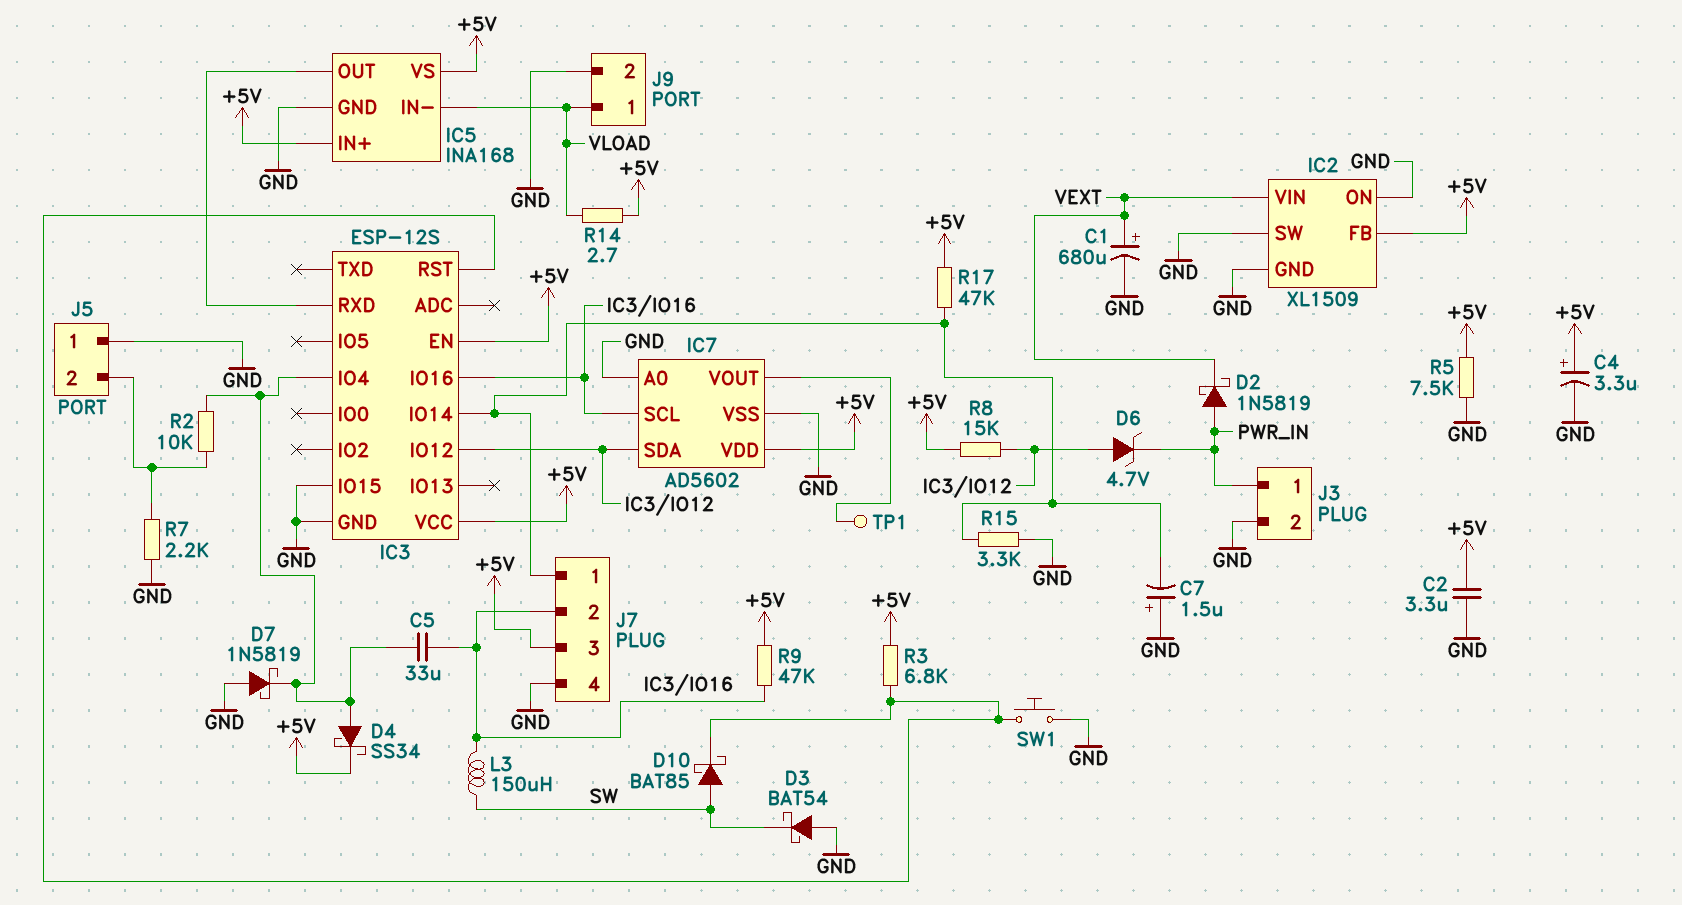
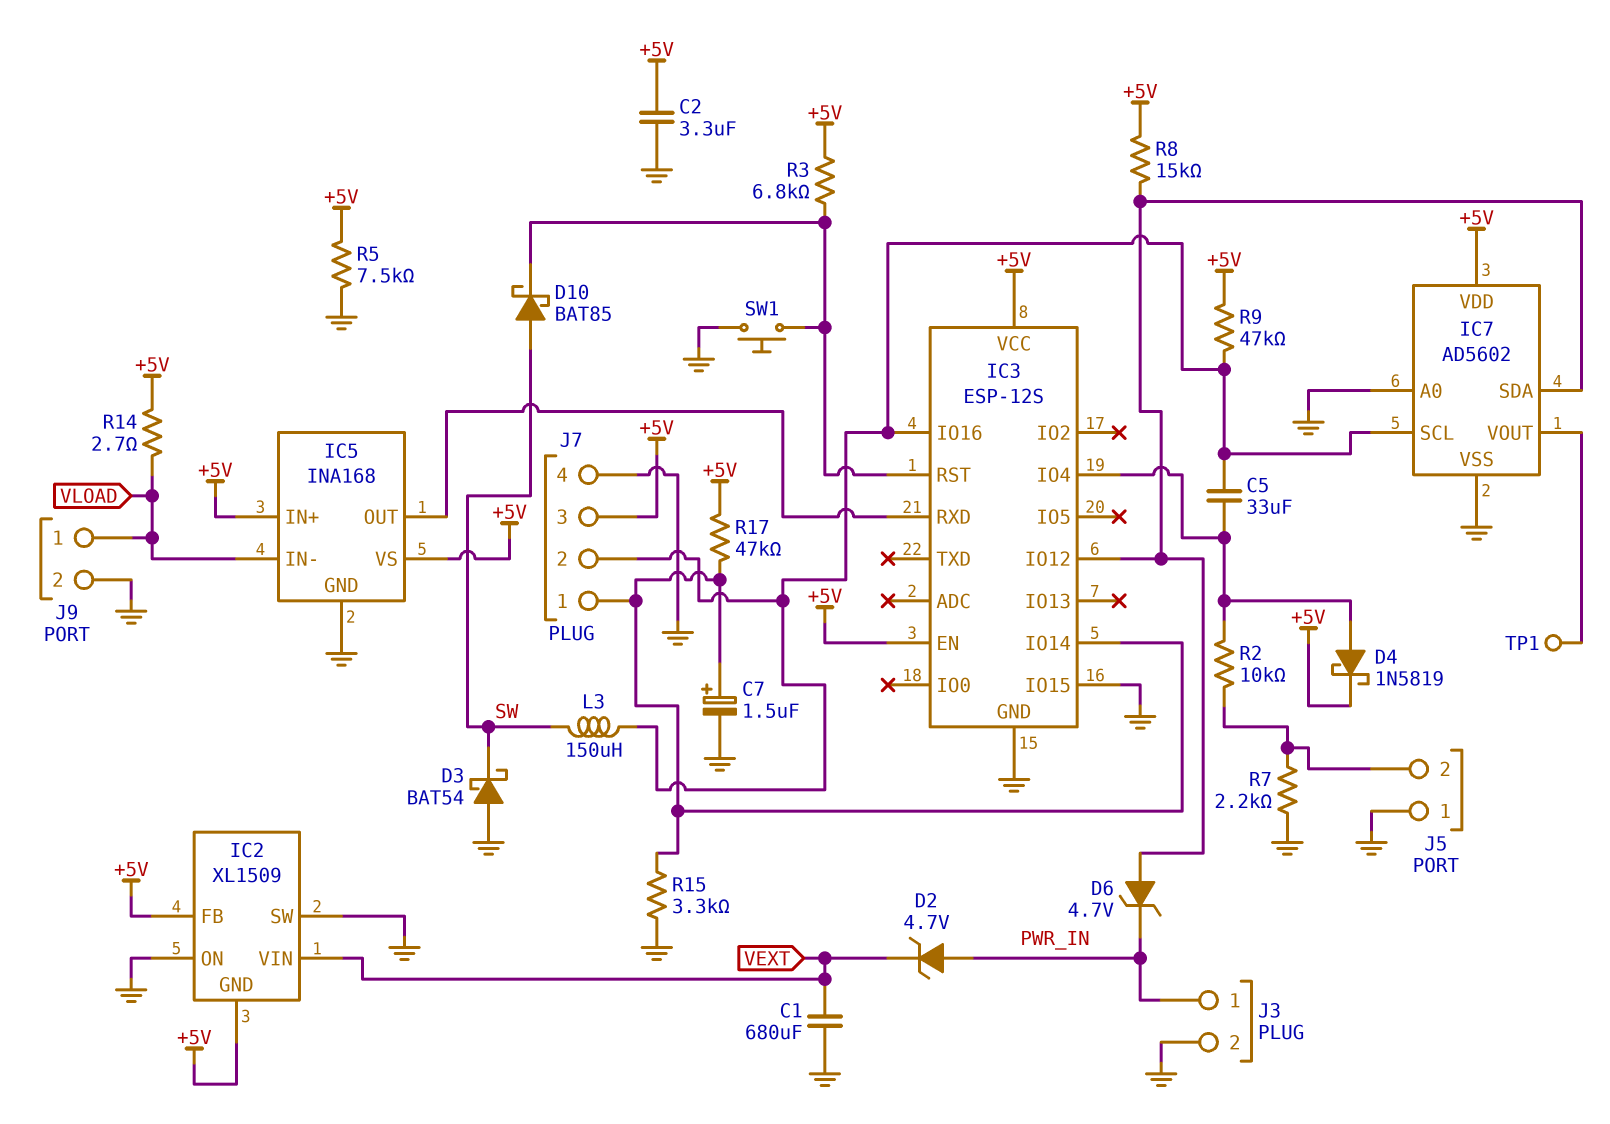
C1: 680uF (plus VEXT, minus GND) -> 680uF (GND, VEXT)
C4: 3.3uF (plus +5V, minus GND) -> none
C7: 1.5uF (plus GND, minus IC3/IO14) -> 1.5uF (plus IC3/IO14, minus GND)
D2: schottky 1N5819 (A PWR_IN, K VEXT) -> zener 4.7V (A PWR_IN, K VEXT)
D4: schottky SS34 (A IC3/IO4, K +5V) -> schottky 1N5819 (A IC3/IO4, K +5V)
D7: schottky 1N5819 (A GND, K IC3/IO4) -> none
IC2 pin GND: GND -> +5V

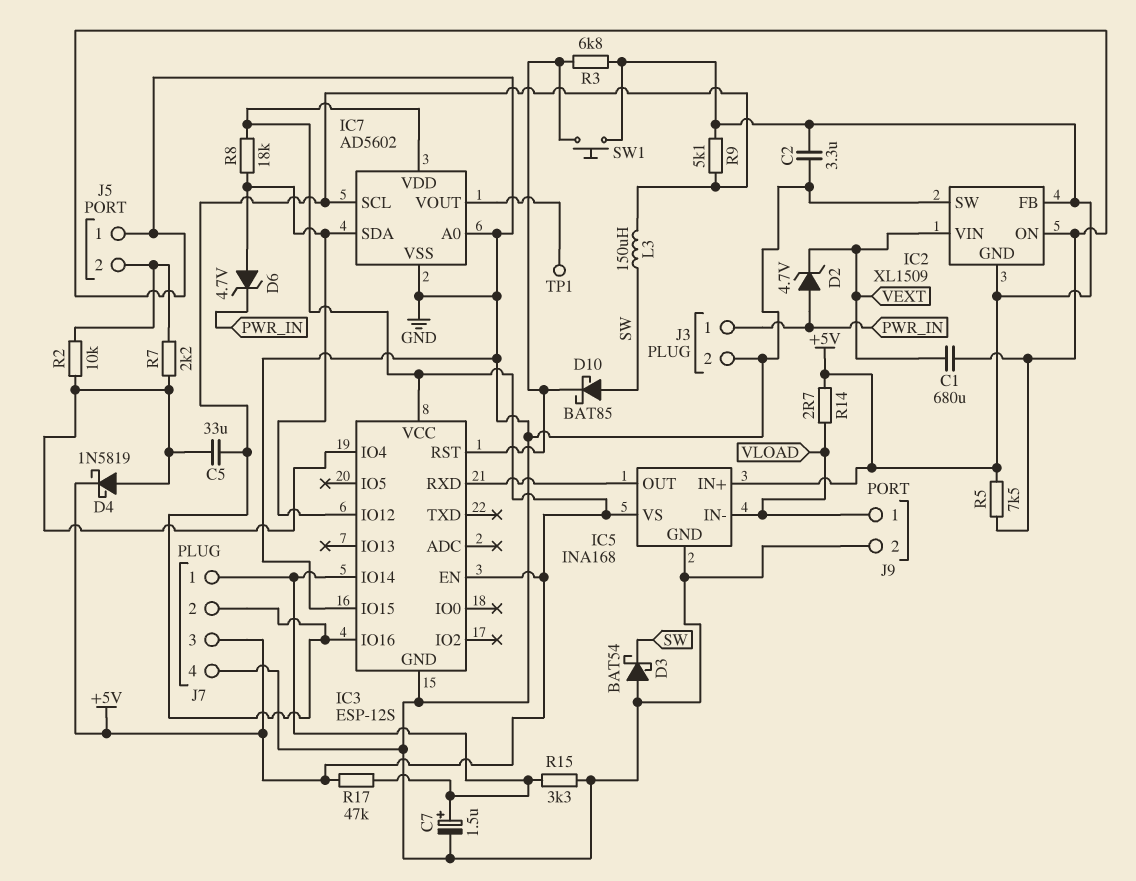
R7: 2.2k (GND, J5/2) -> 2.2k (IC3/IO4, J5/2)
R8: 15k (+5V, IC3/IO12) -> 18k (+5V, IC3/IO12)
R9: 47k (+5V, IC3/IO16) -> 5.1k (+5V, IC3/IO16)
SW1: button (GND, IC3/RST) -> button (+5V, IC3/RST)

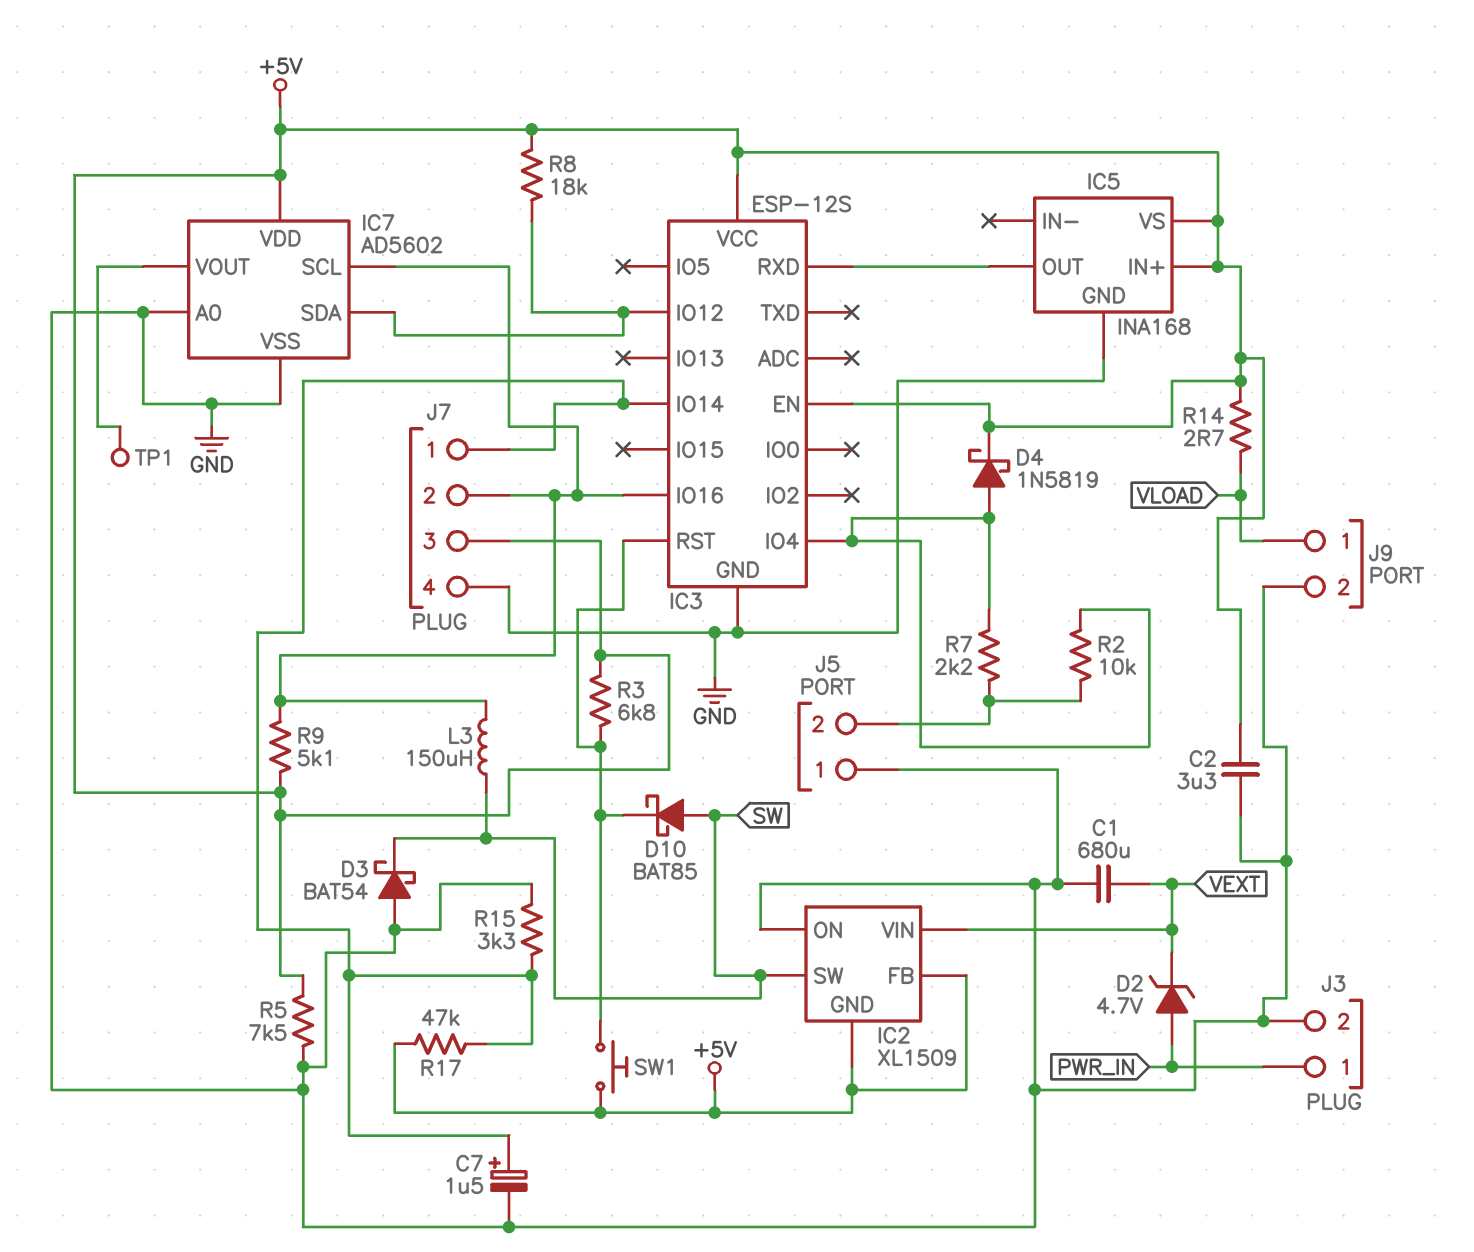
C5: 33uF (IC3/IO4, IC3/IO16) -> none
D6: zener 4.7V (A IC3/IO12, K PWR_IN) -> none
IC2 pin SW: GND -> SW
IC3 pin IO15: GND -> none
IC5 pin IN-: VLOAD -> none

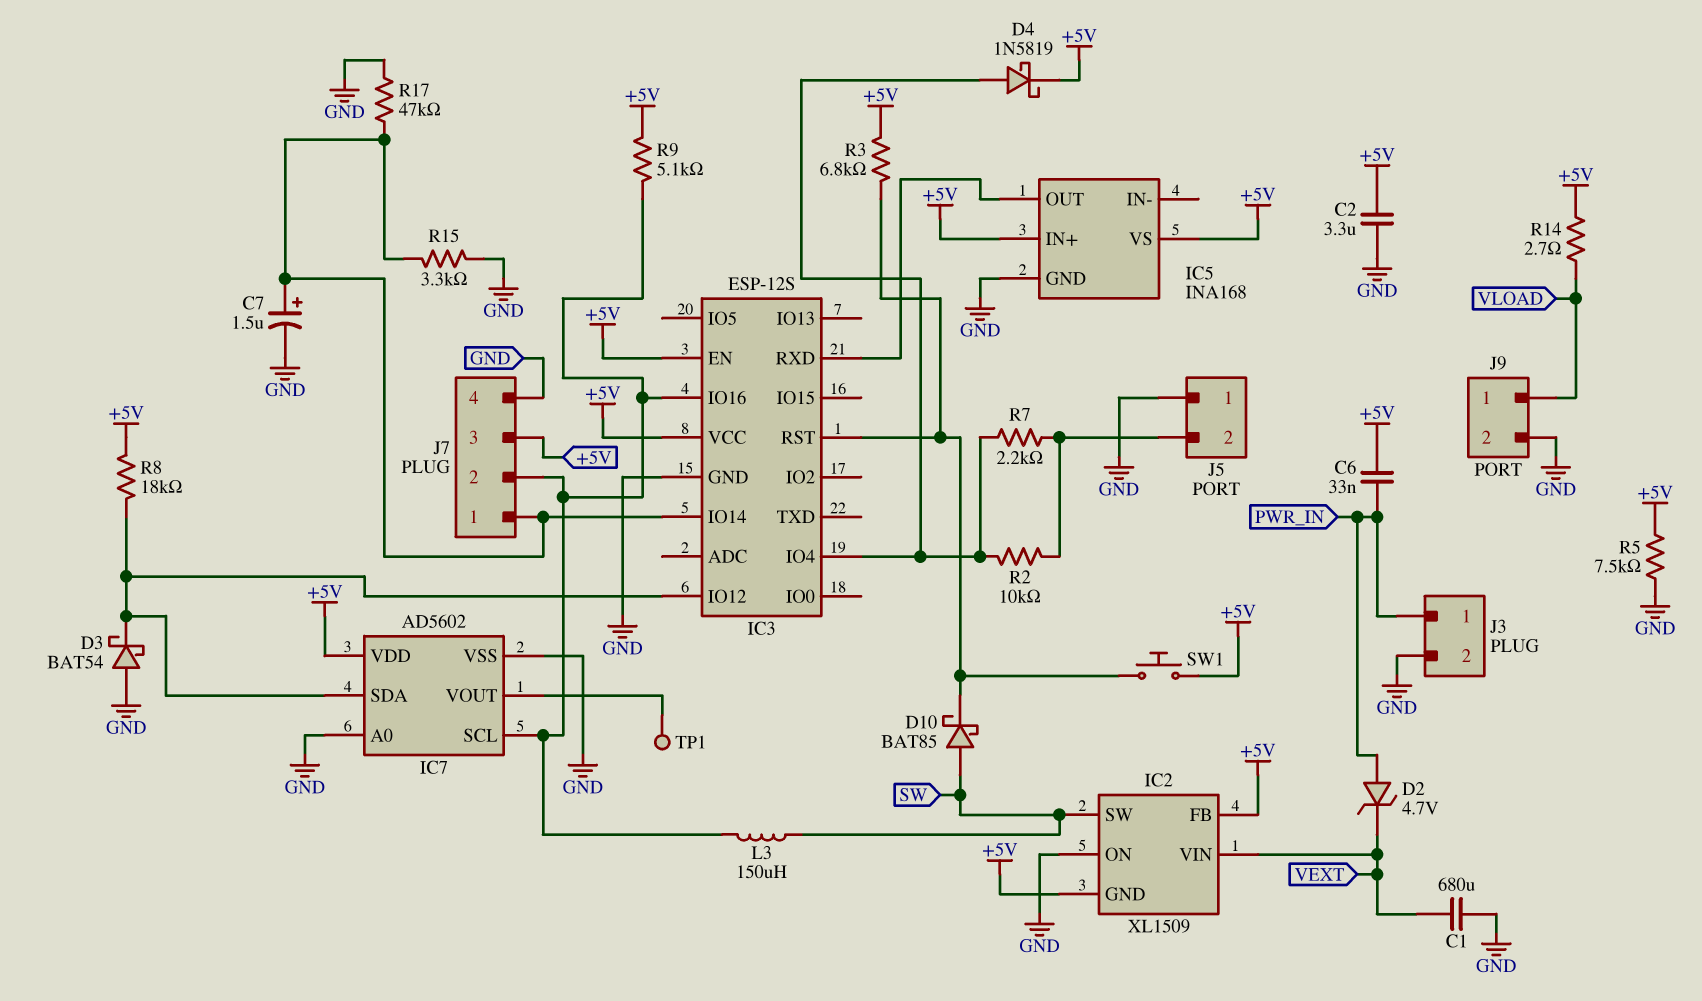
C6: none -> 33nF (+5V, PWR_IN)
D3: schottky BAT54 (A GND, K SW) -> schottky BAT54 (A GND, K IC3/IO12)
R17: 47k (+5V, IC3/IO14) -> 47k (GND, IC3/IO14)

